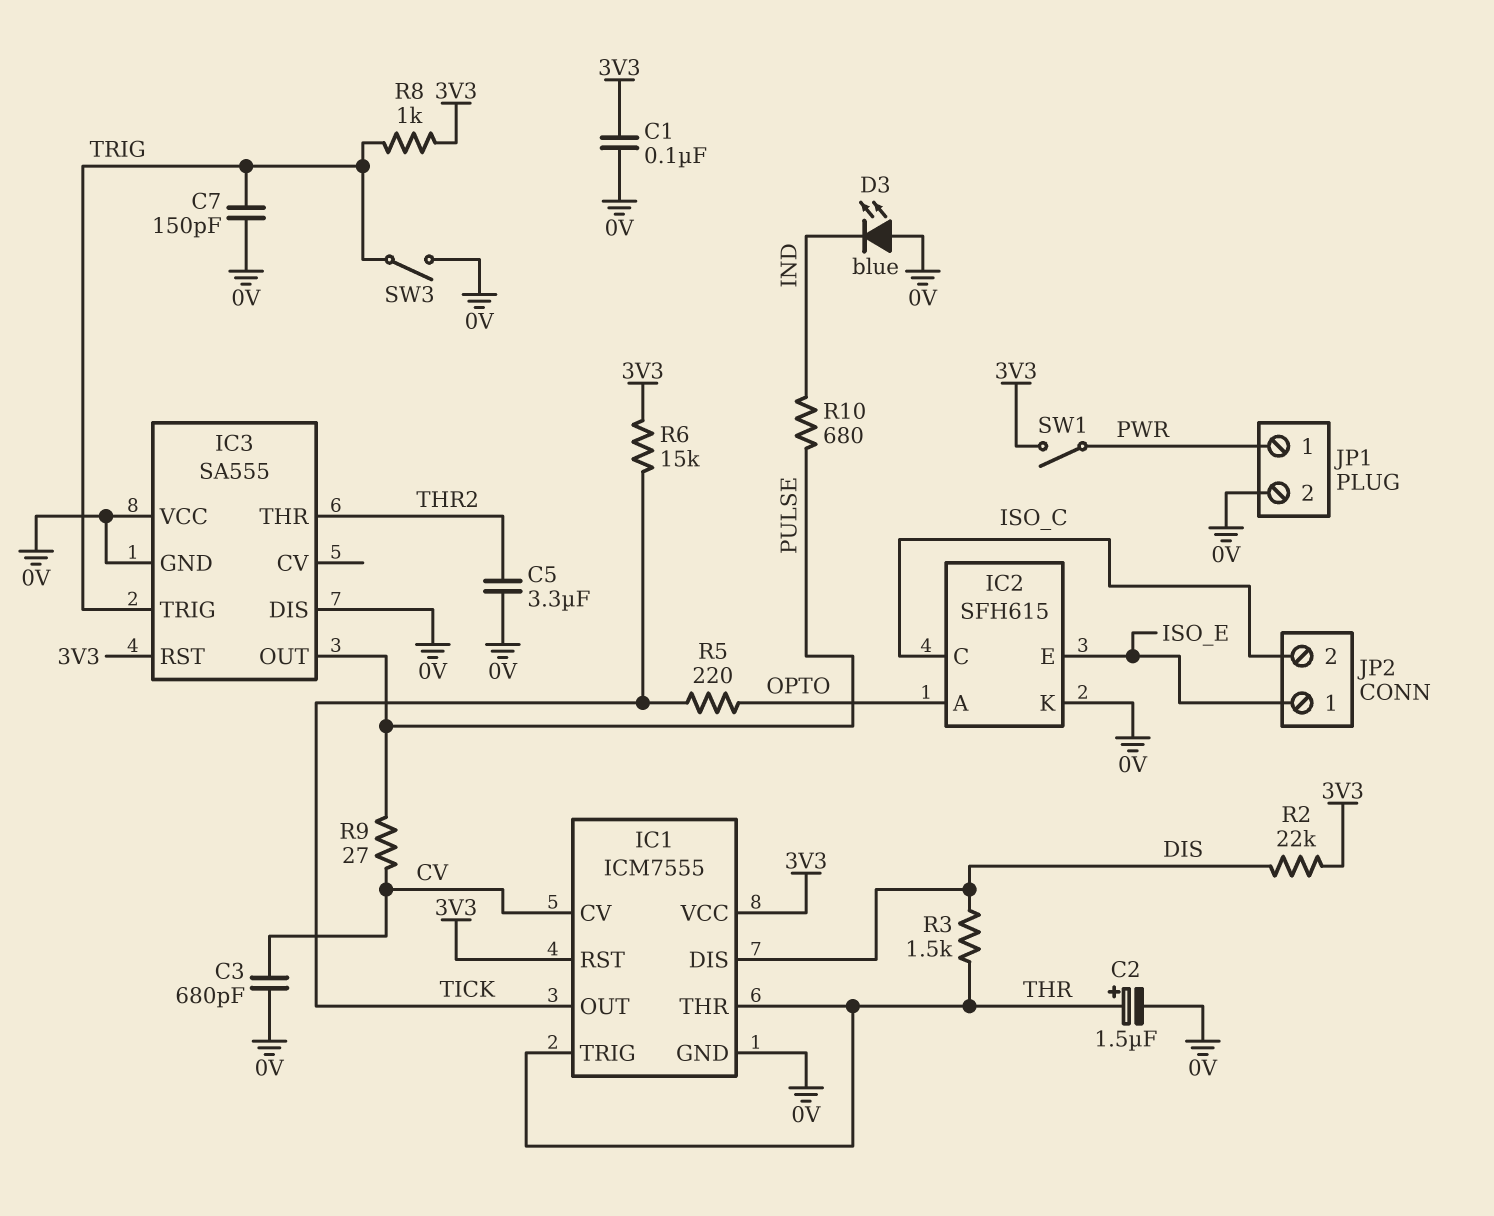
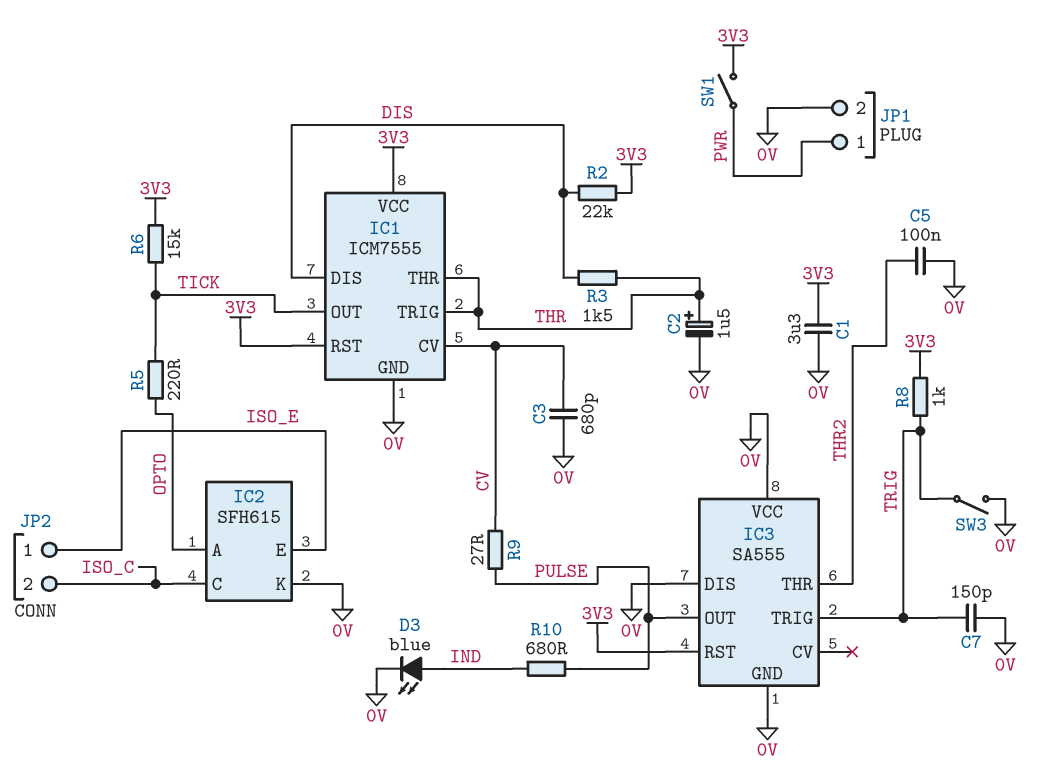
C1: 100nF (0V, 3V3) -> 3.3uF (0V, 3V3)
C5: 3.3uF (0V, THR2) -> 100nF (0V, THR2)
D3: LED blue (A 0V, K IND) -> LED blue (A IND, K 0V)

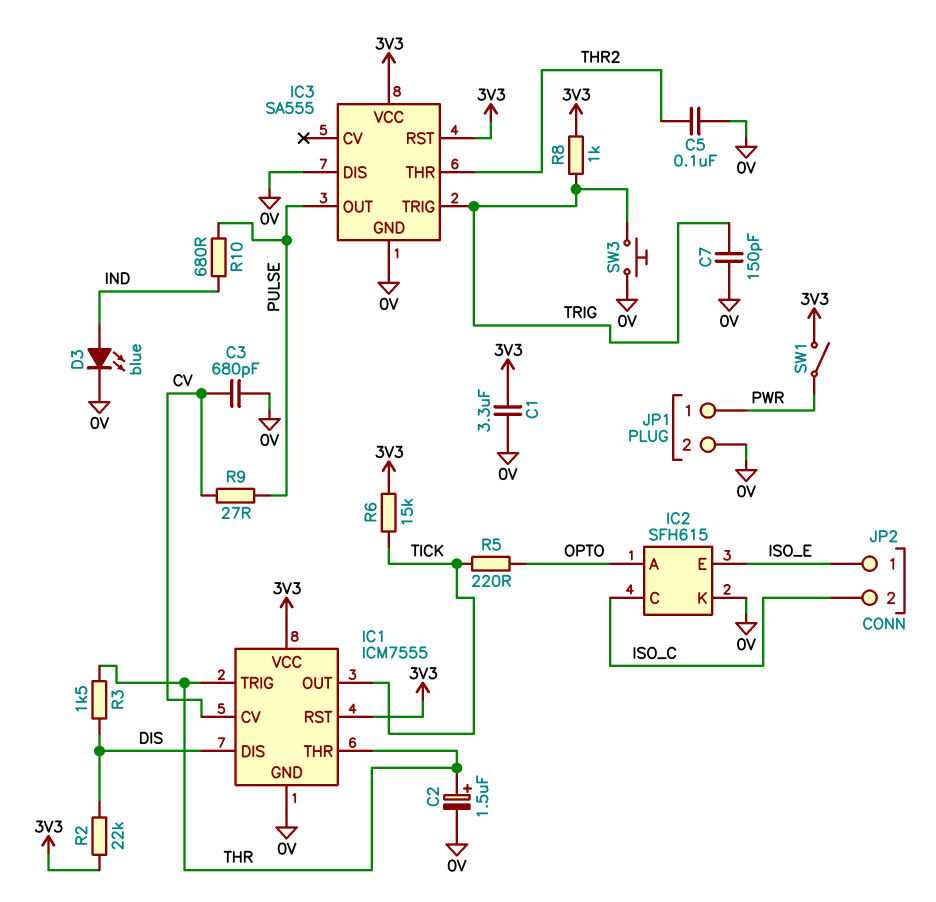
IC3 pin VCC: 0V -> 3V3
SW3: switch (0V, TRIG) -> button (0V, TRIG)

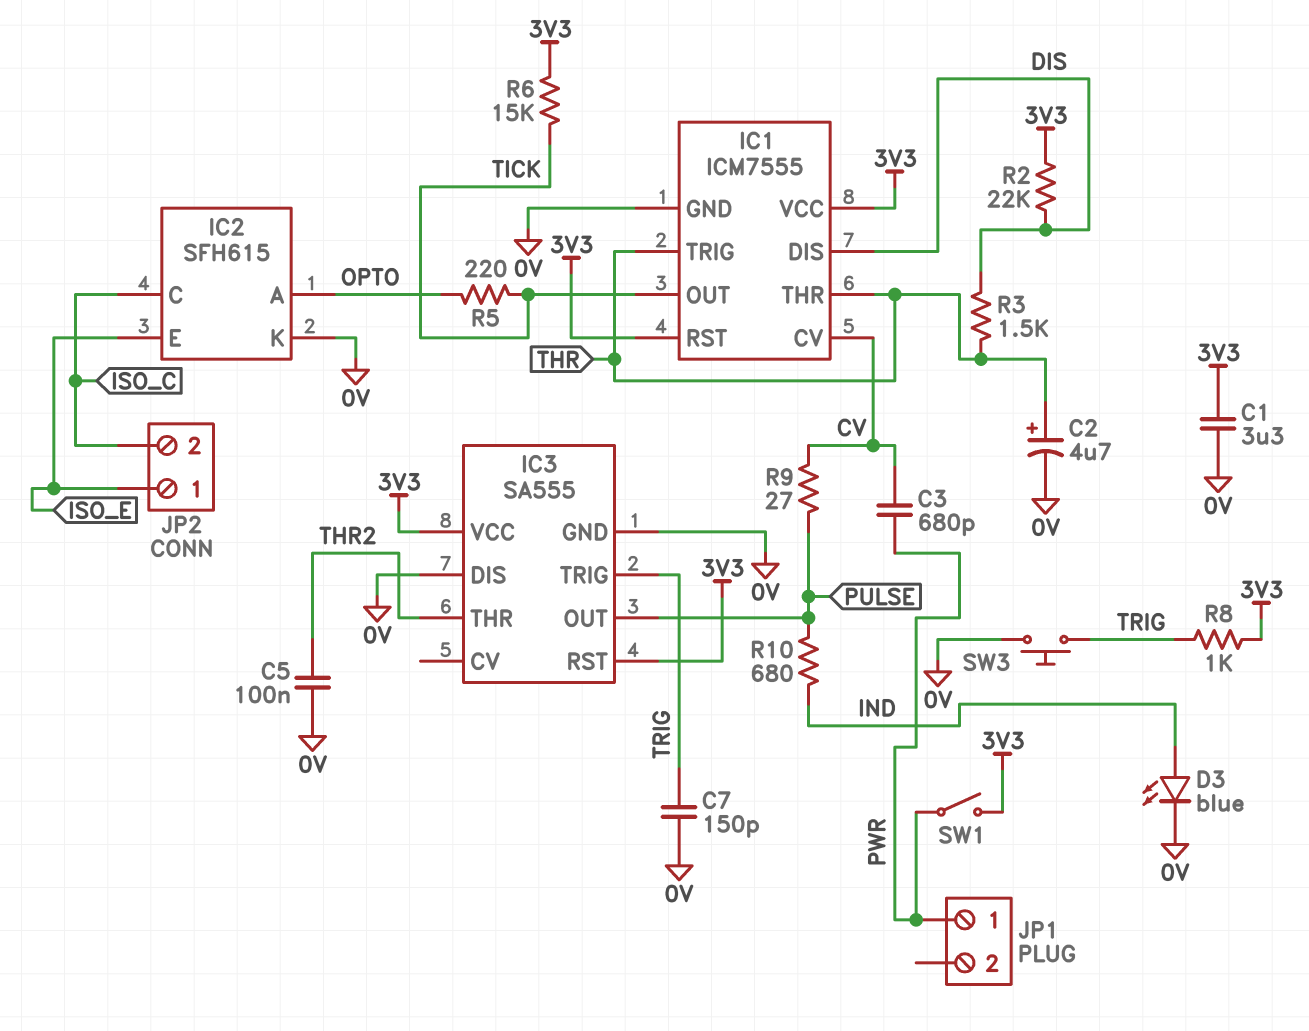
C2: 1.5uF (plus THR, minus 0V) -> 4.7uF (plus THR, minus 0V)
C3: 680pF (0V, CV) -> 680pF (CV, PWR)
JP1 pin 2: 0V -> none

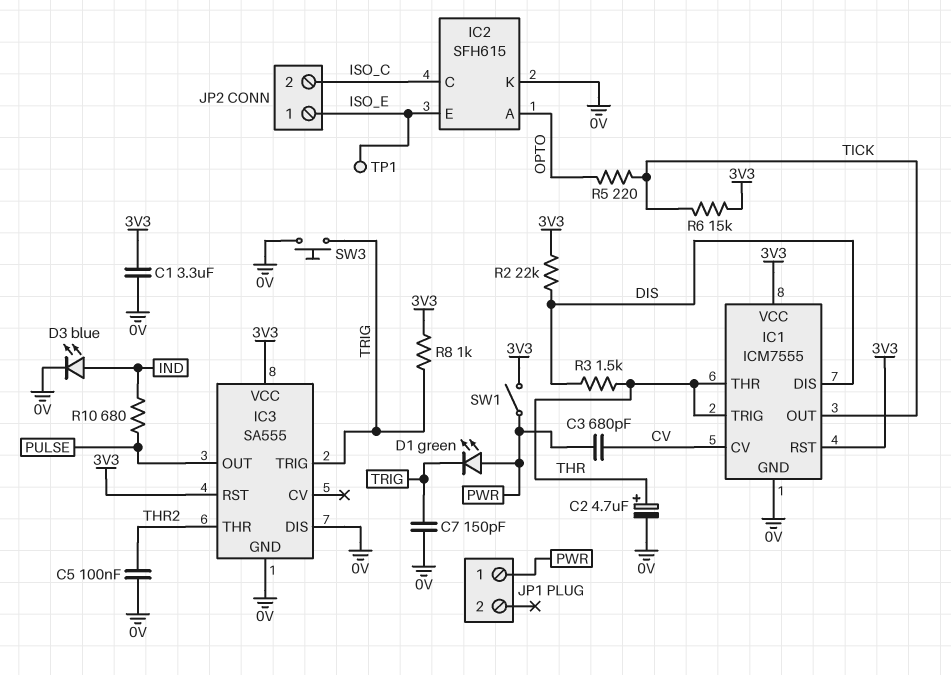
D1: none -> LED green (A PWR, K TRIG)
R9: 27 (CV, PULSE) -> none
TP1: none -> test point (ISO_E)

